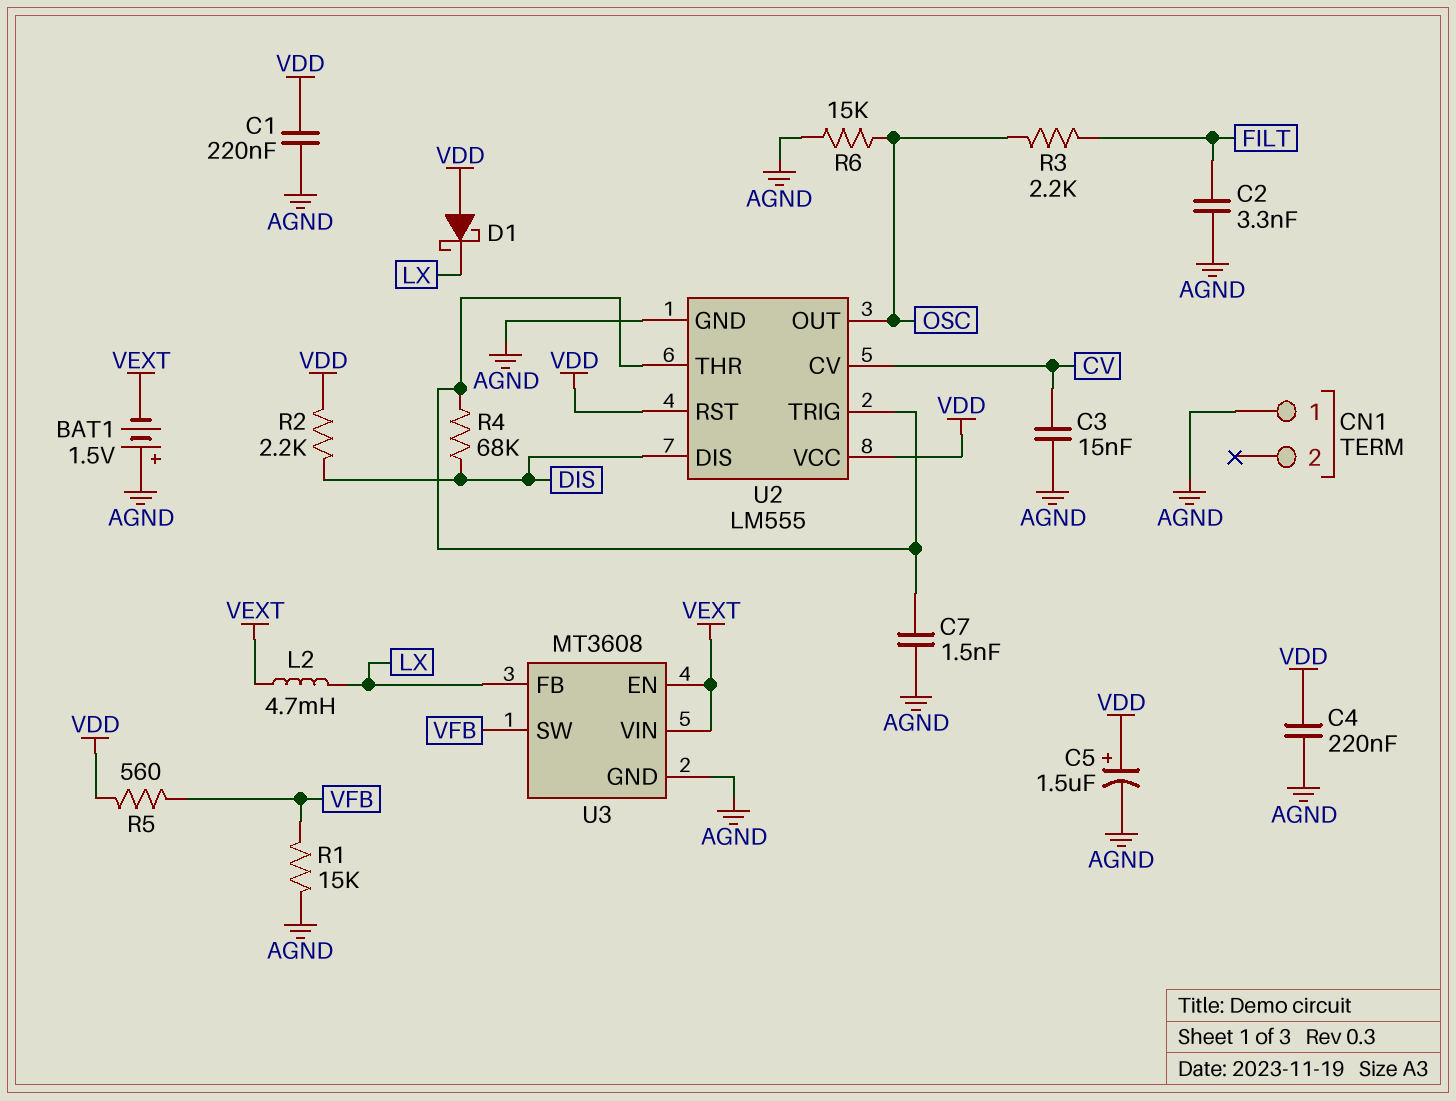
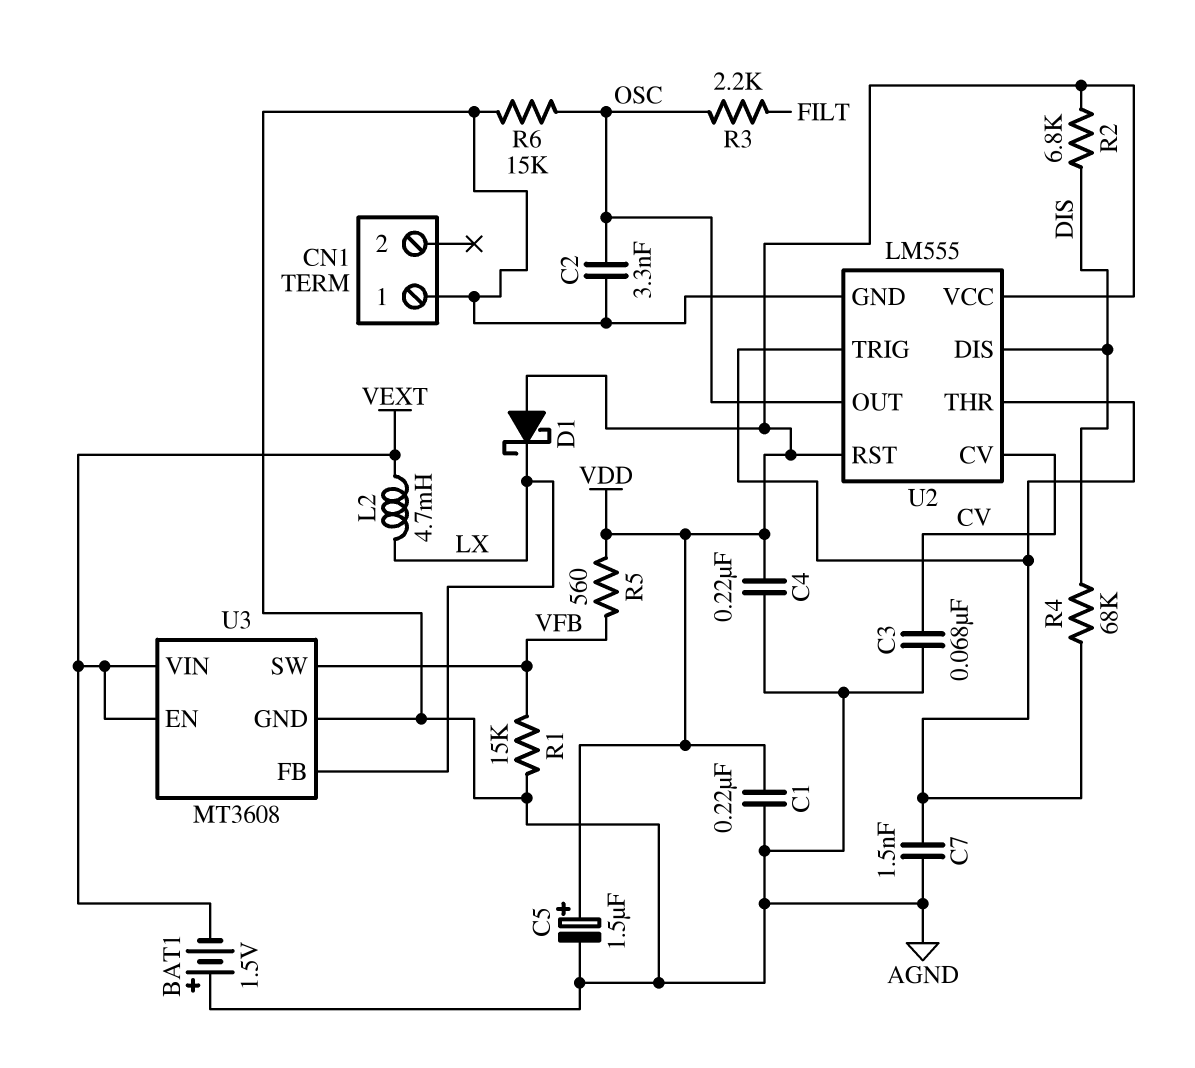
C2: 3.3nF (AGND, FILT) -> 3.3nF (AGND, OSC)
C3: 15nF (AGND, CV) -> 68nF (AGND, CV)
R2: 2.2k (DIS, VDD) -> 6.8k (DIS, VDD)

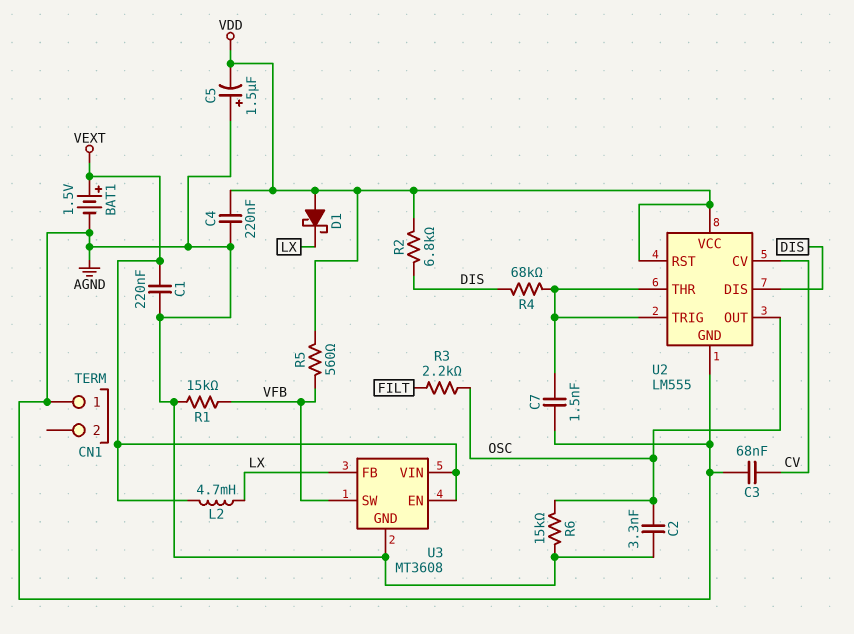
BAT1: 1.5V (plus AGND, minus VEXT) -> 1.5V (plus VEXT, minus AGND)
C1: 220nF (AGND, VDD) -> 220nF (AGND, VEXT)
C5: 1.5uF (plus VDD, minus AGND) -> 1.5uF (plus AGND, minus VDD)

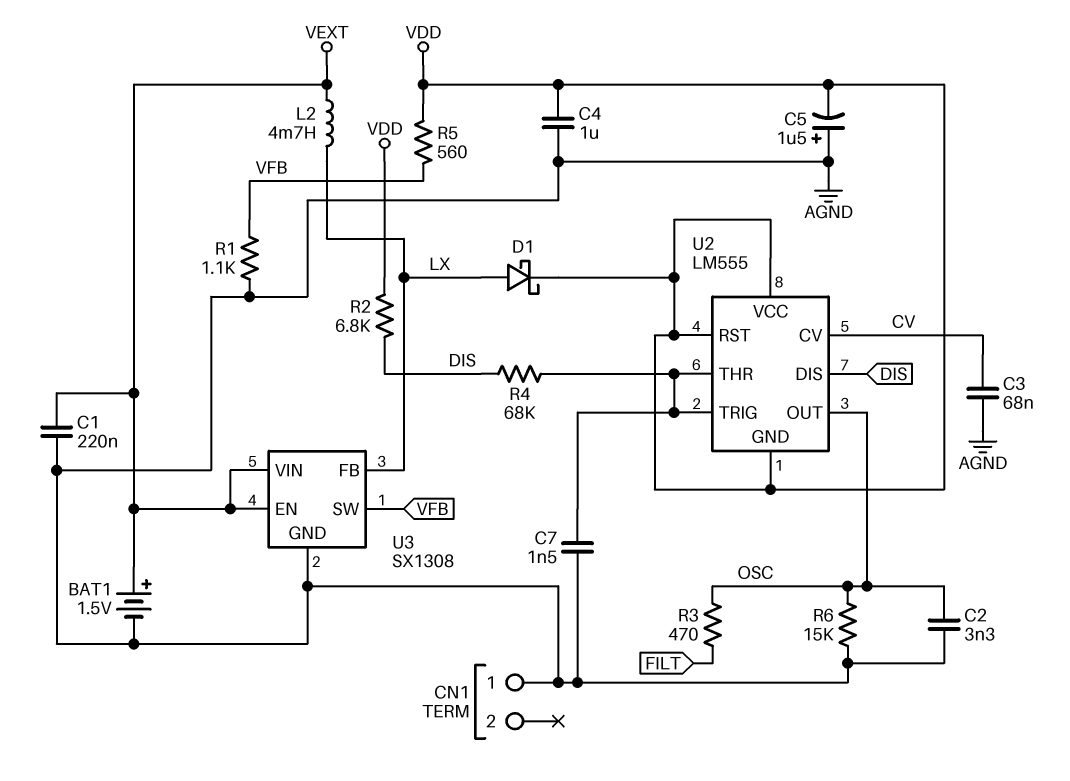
C4: 220nF (AGND, VDD) -> 1uF (AGND, VDD)
D1: schottky (A VDD, K LX) -> schottky (A LX, K VDD)
R1: 15k (AGND, VFB) -> 1.1k (AGND, VFB)
R3: 2.2k (FILT, OSC) -> 470 (FILT, OSC)
U2 pin GND: AGND -> VDD
U3: MT3608 -> SX1308

